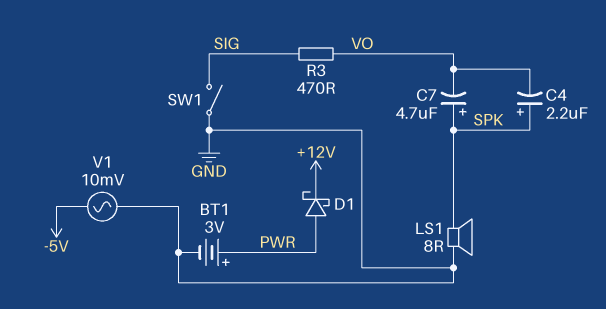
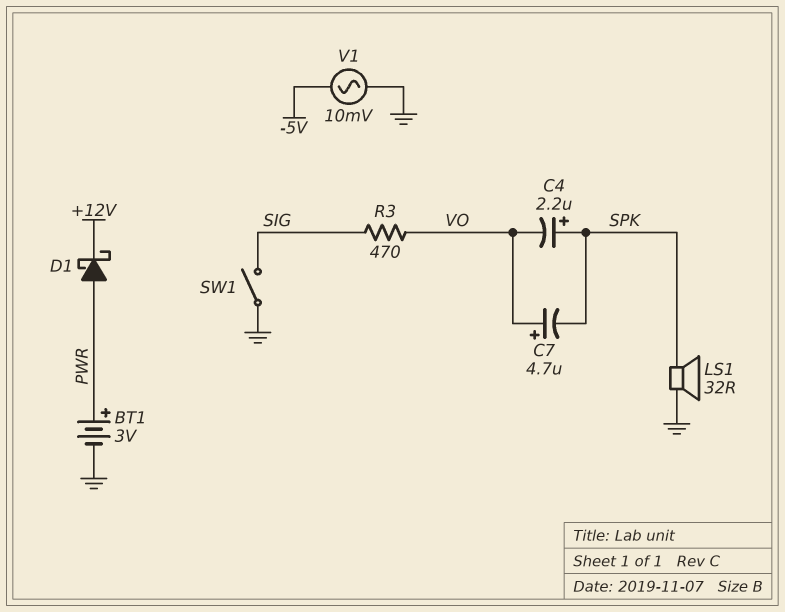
C7: 4.7uF (plus SPK, minus VO) -> 4.7uF (plus VO, minus SPK)
LS1: speaker 8R (GND, SPK) -> speaker 32R (GND, SPK)

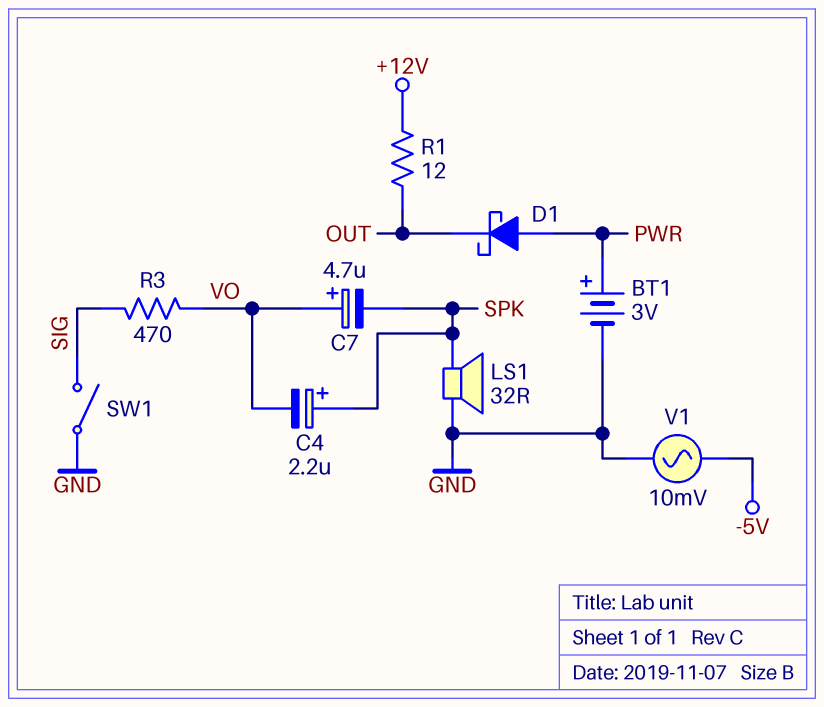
D1: schottky (A PWR, K +12V) -> schottky (A PWR, K OUT)
R1: none -> 12 (+12V, OUT)

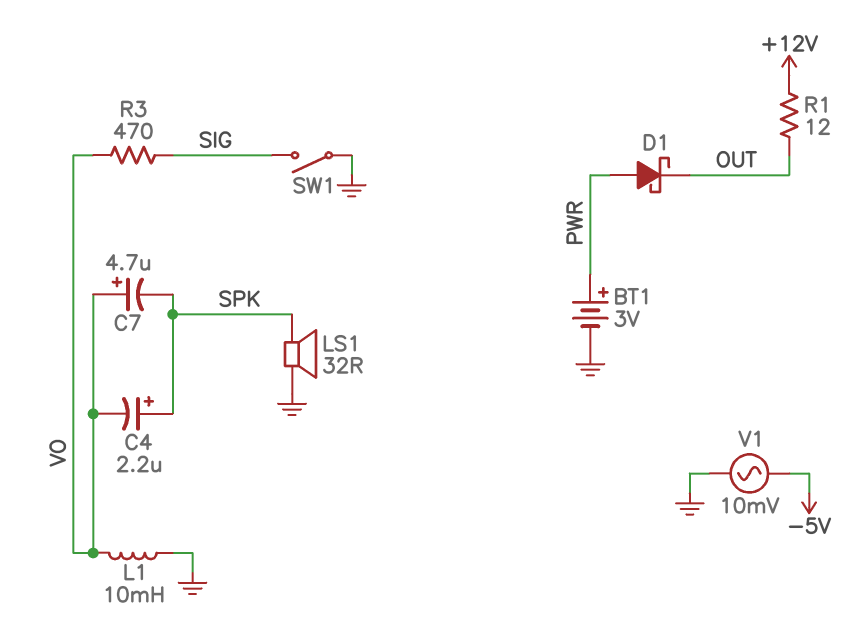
L1: none -> 10mH (GND, VO)

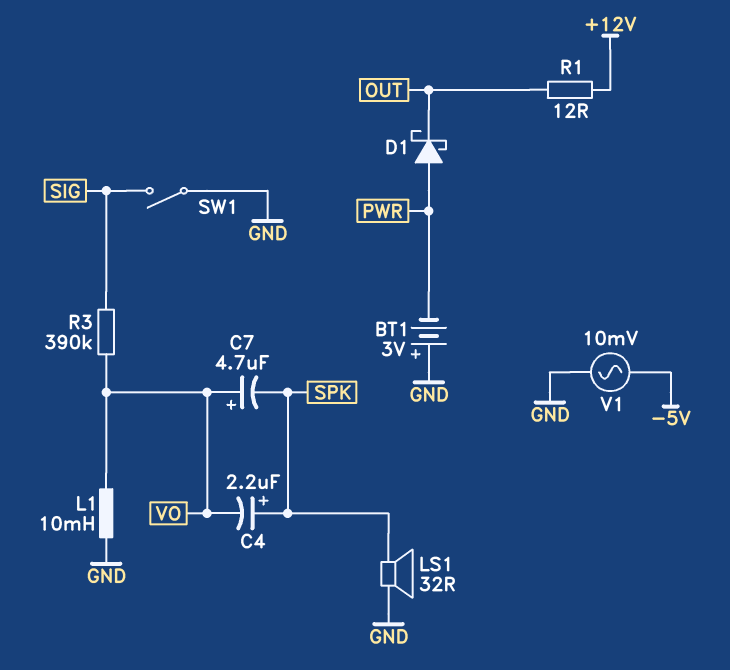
BT1: 3V (plus PWR, minus GND) -> 3V (plus GND, minus PWR)
R3: 470 (SIG, VO) -> 390k (SIG, VO)

